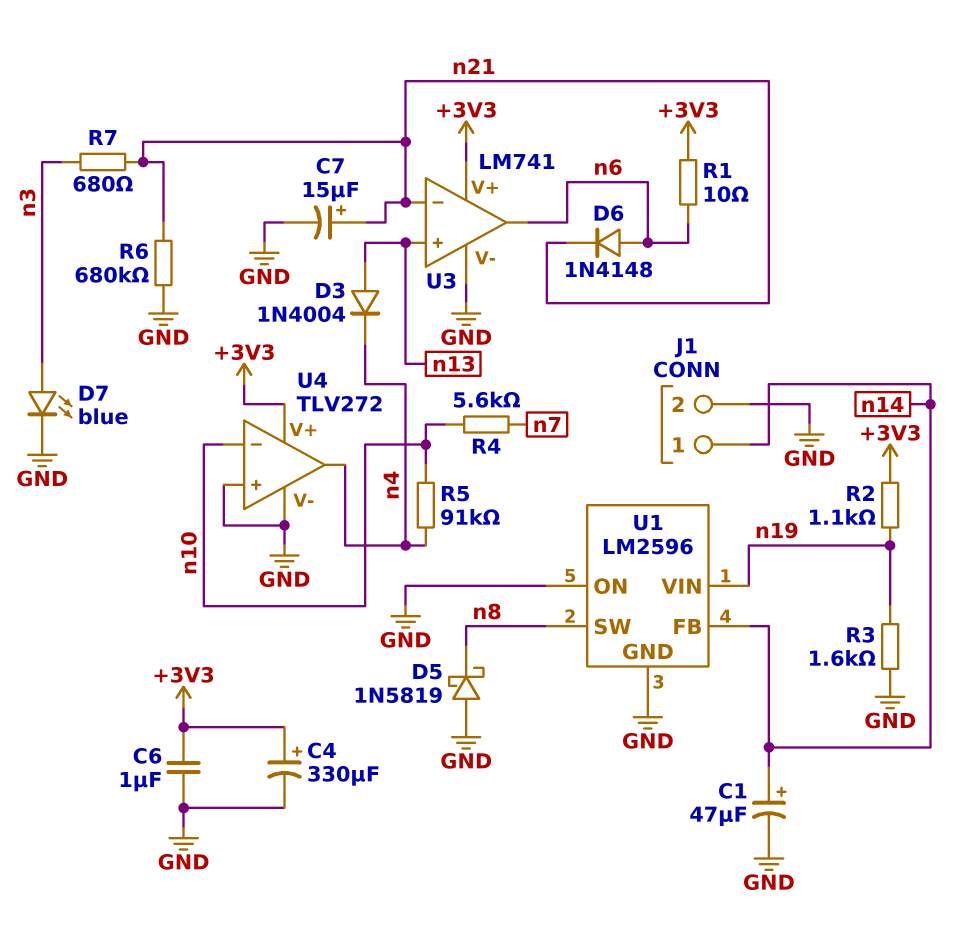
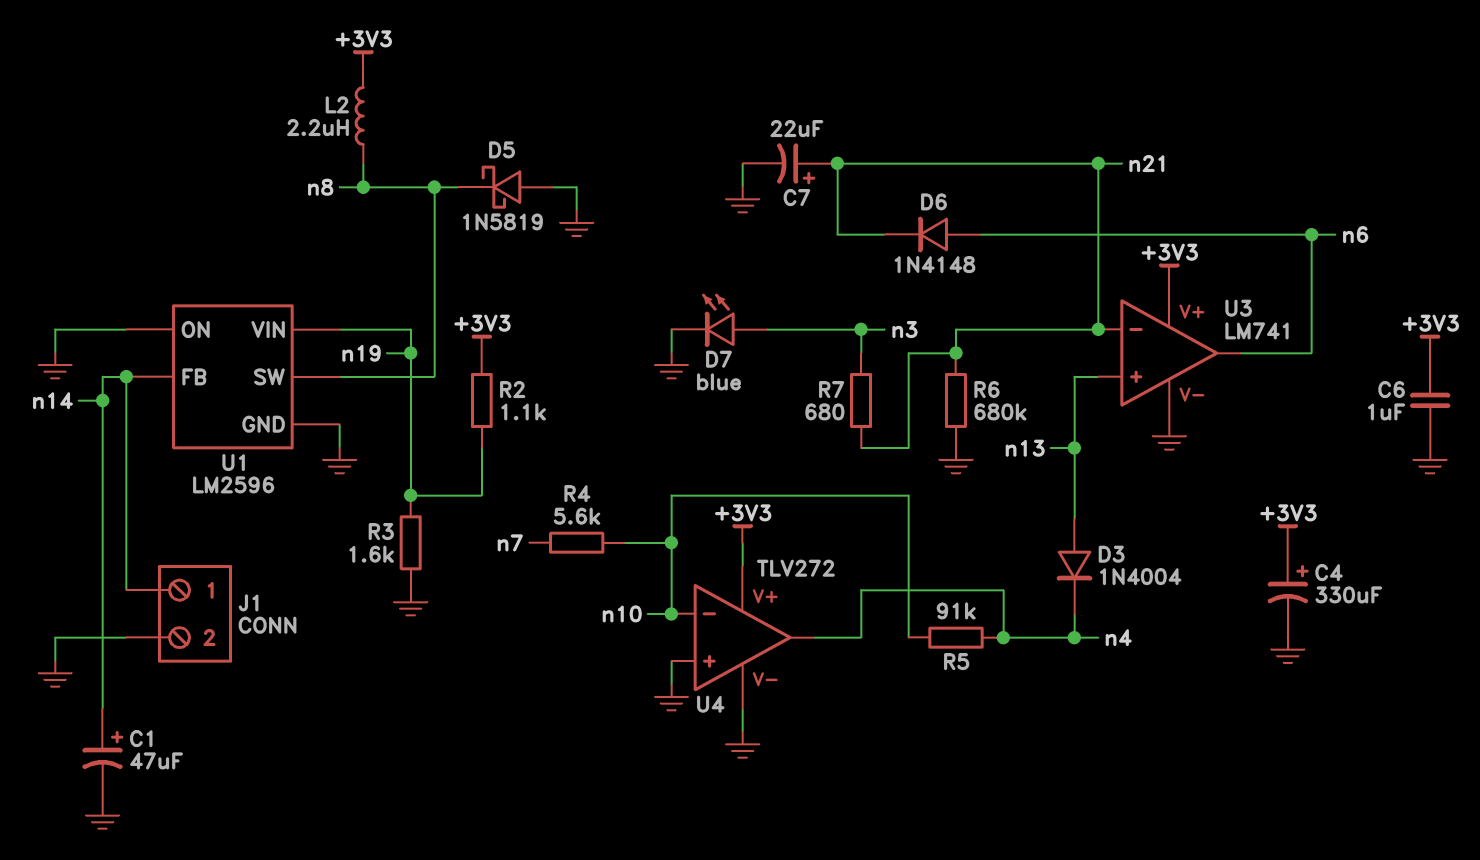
C7: 15uF (plus n21, minus GND) -> 22uF (plus n21, minus GND)
L2: none -> 2.2uH (+3V3, n8)
R1: 10 (+3V3, n6) -> none

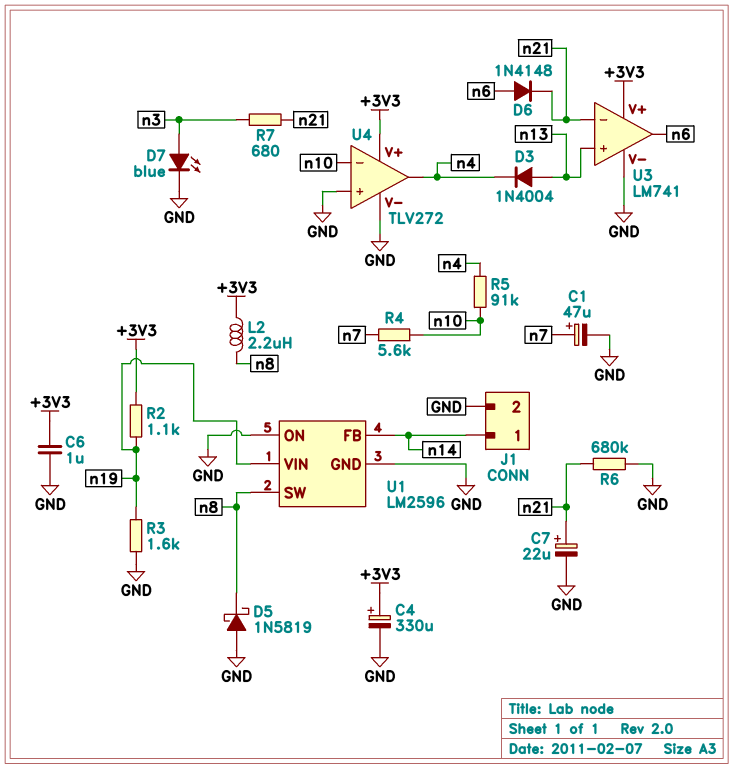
C1: 47uF (plus n14, minus GND) -> 47uF (plus n7, minus GND)

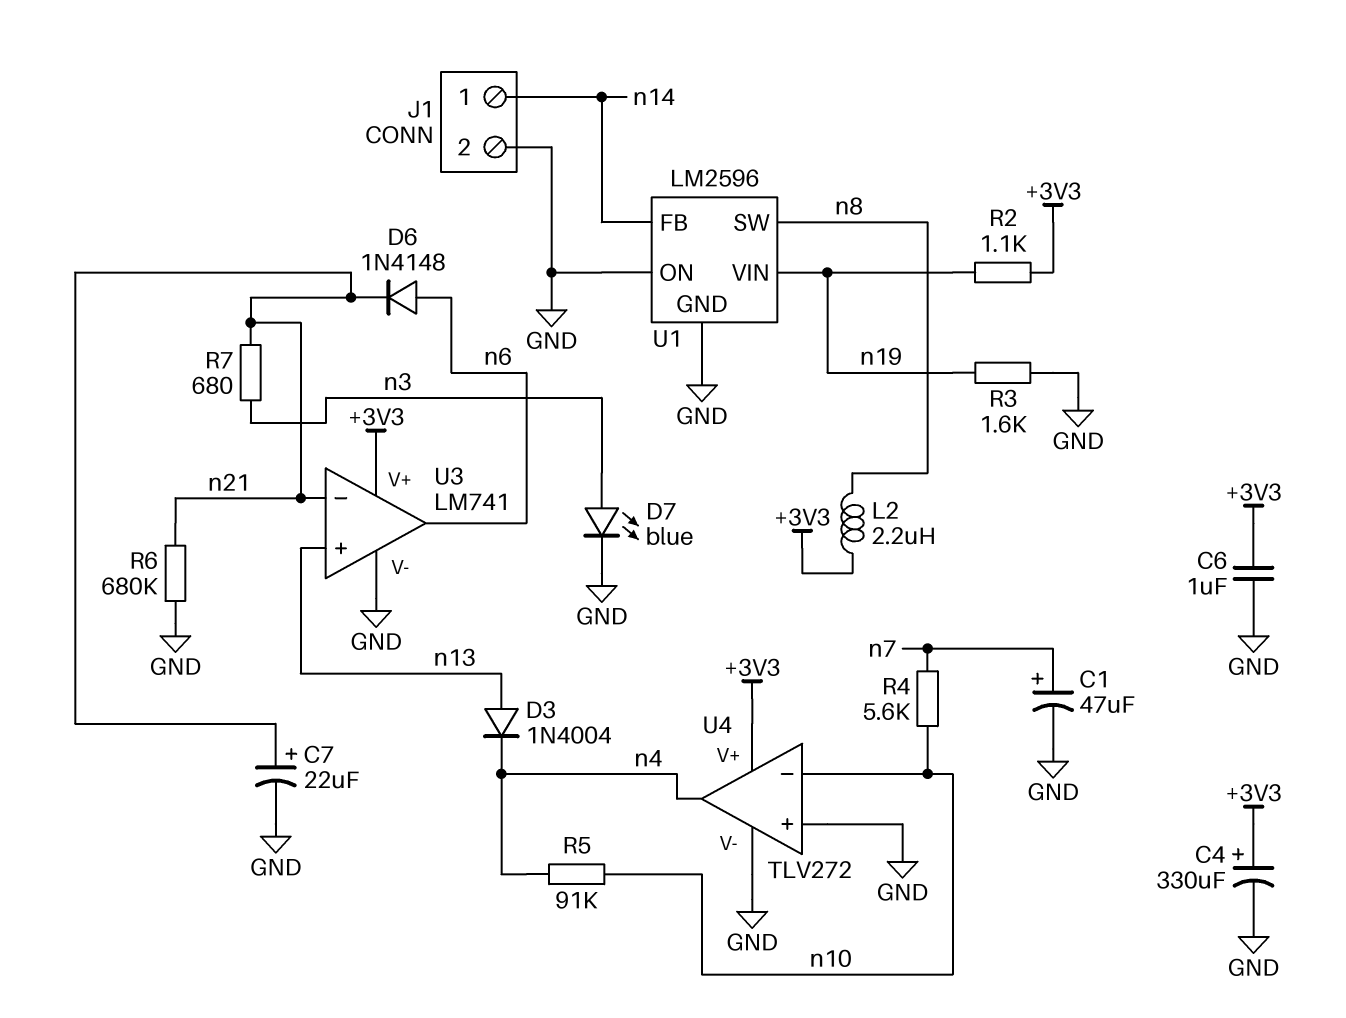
D5: schottky 1N5819 (A GND, K n8) -> none

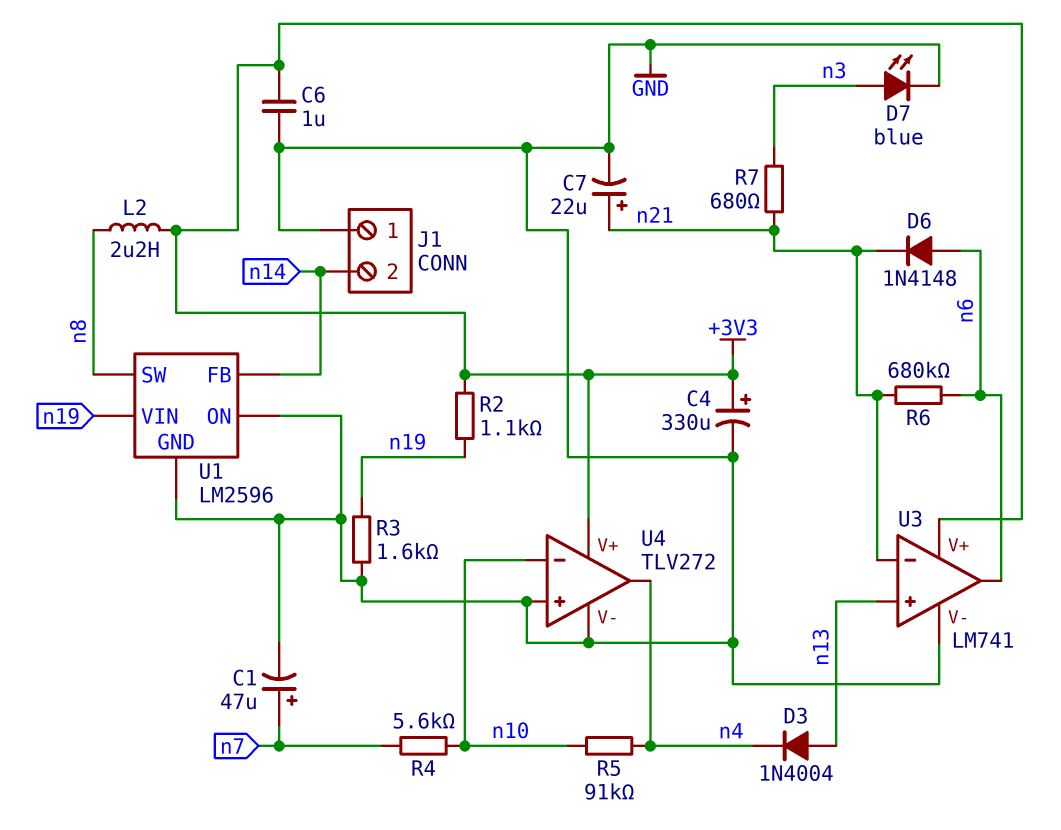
J1 pin 1: n14 -> GND
J1 pin 2: GND -> n14
R6: 680k (GND, n21) -> 680k (n6, n21)

